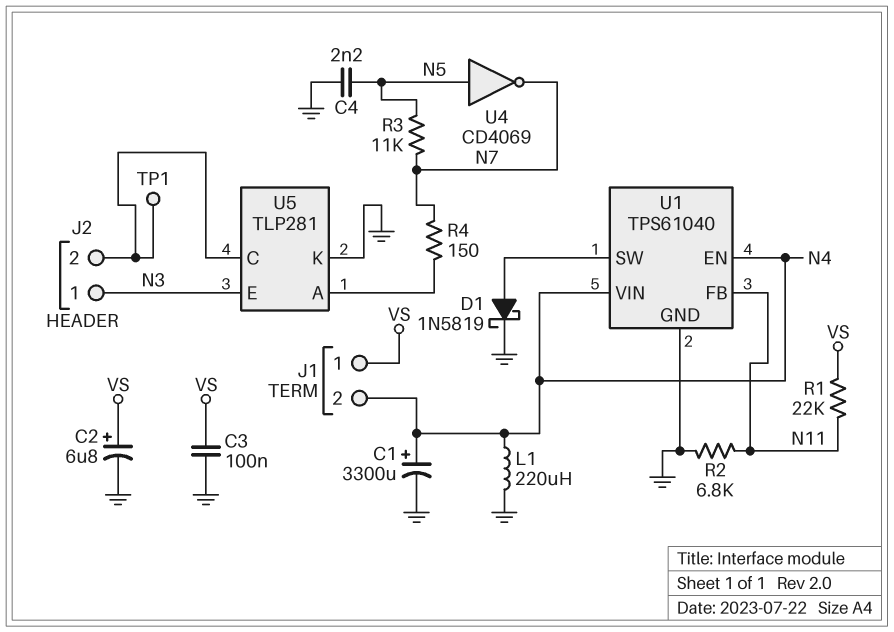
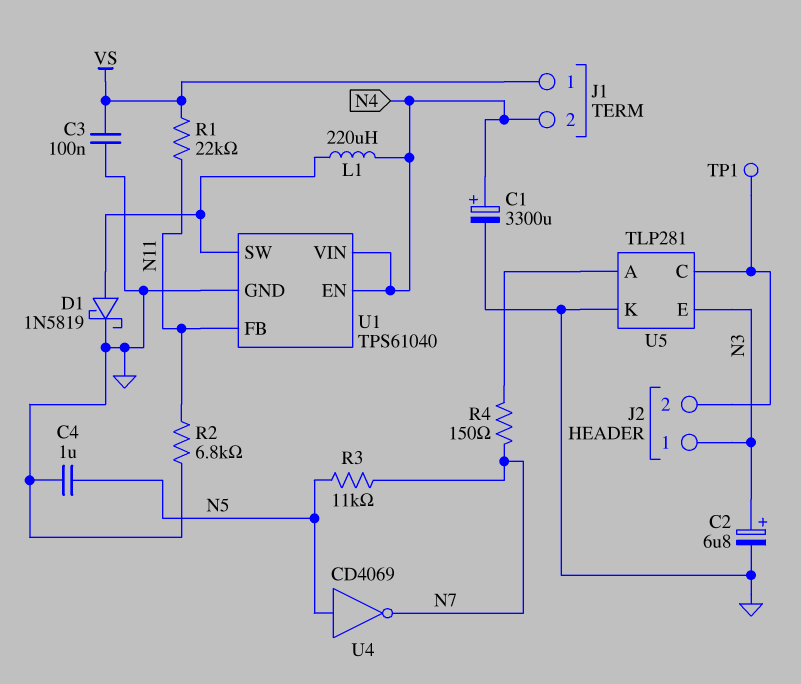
C2: 6.8uF (plus VS, minus GND) -> 6.8uF (plus N3, minus GND)
C4: 2.2nF (GND, N5) -> 1uF (GND, N5)
L1: 220uH (GND, N4) -> 220uH (N4, U1/SW)

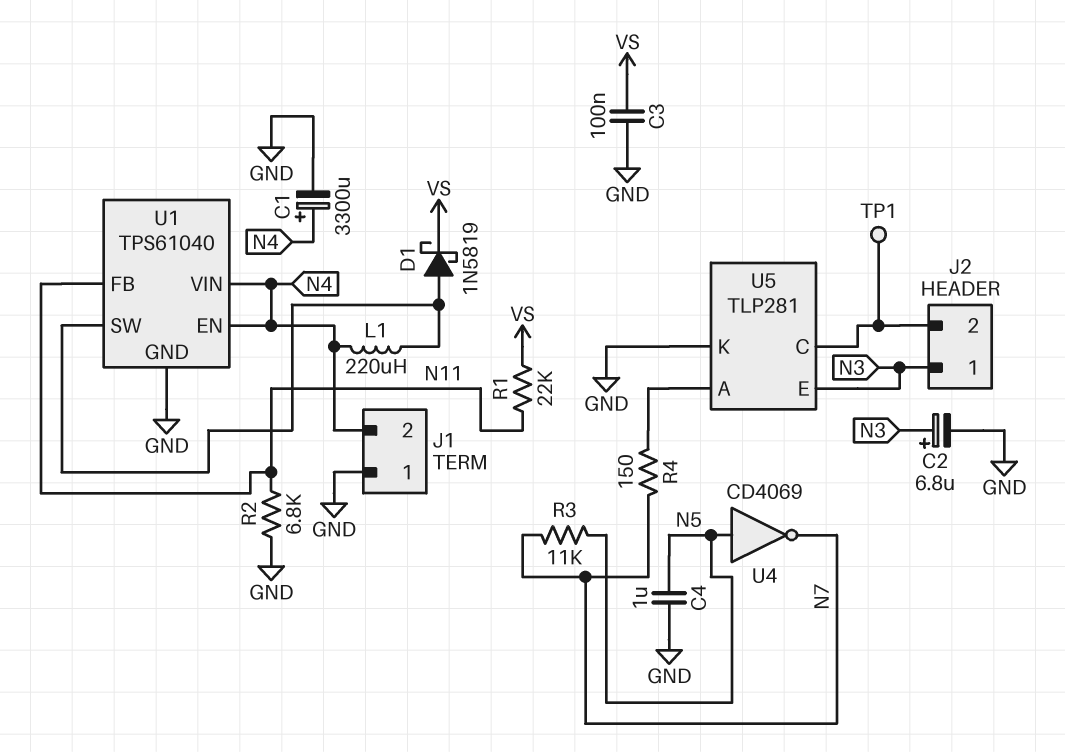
D1: schottky 1N5819 (A U1/SW, K GND) -> schottky 1N5819 (A U1/SW, K VS)
J1 pin 1: VS -> GND

